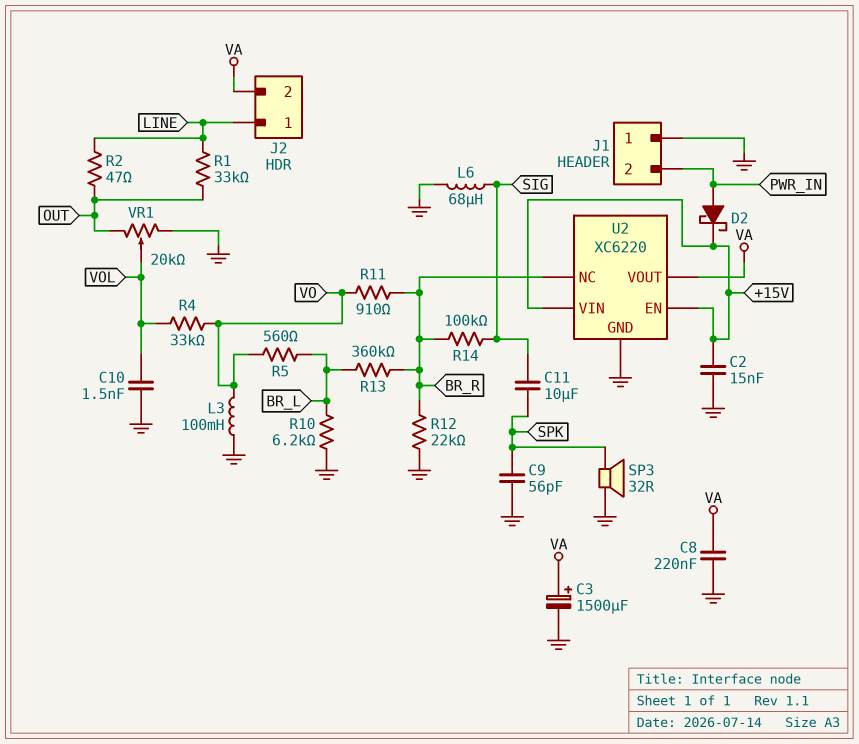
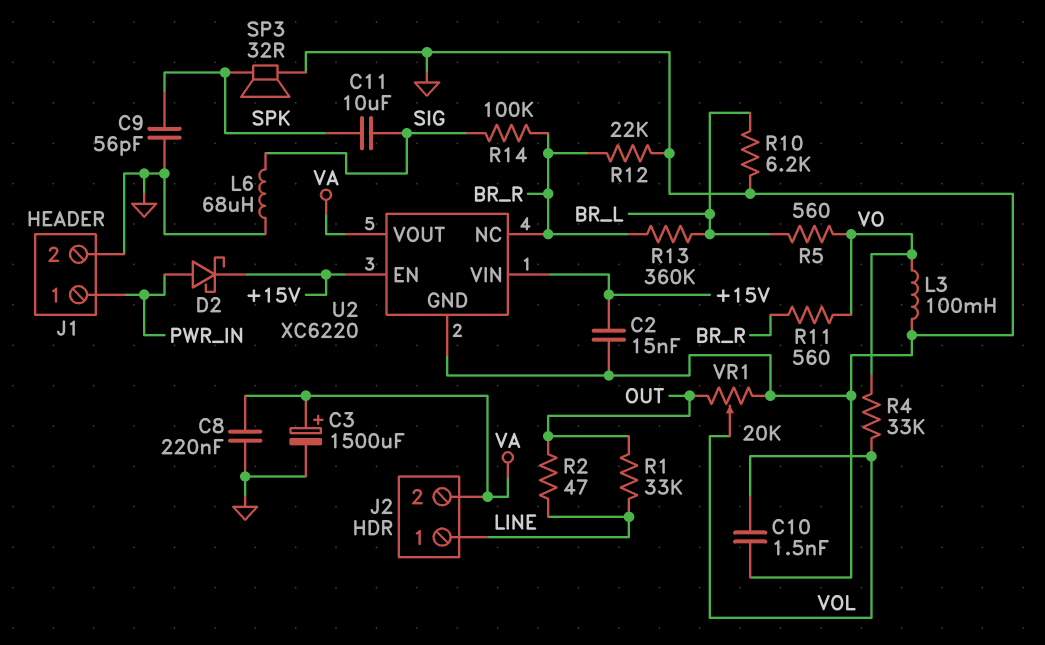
J1 pin 1: GND -> PWR_IN
J1 pin 2: PWR_IN -> GND
R11: 910 (BR_R, VO) -> 560 (BR_R, VO)

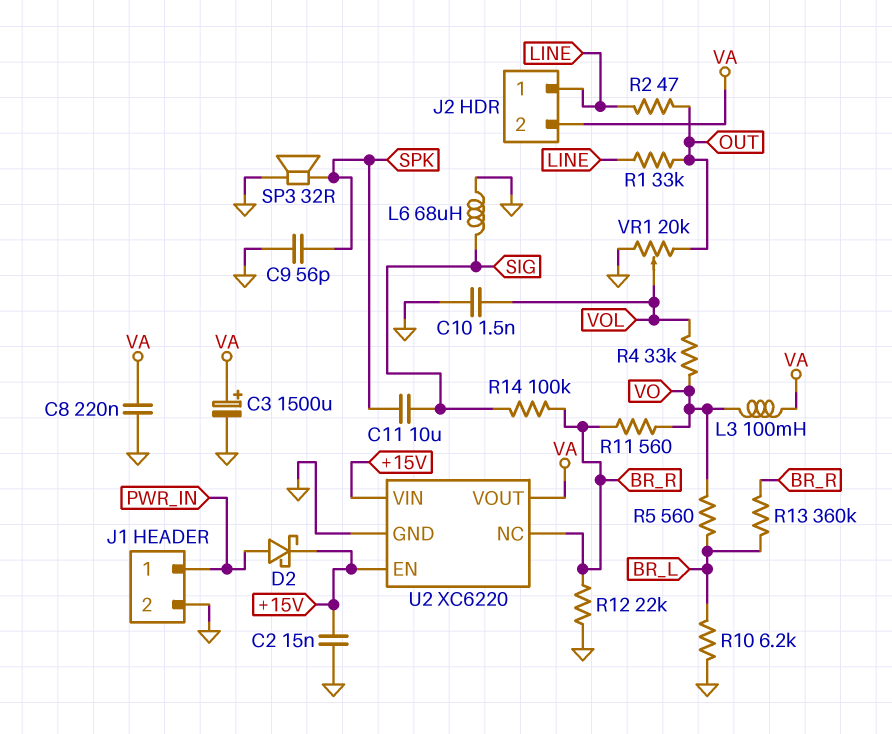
L3: 100mH (GND, VO) -> 100mH (VA, VO)

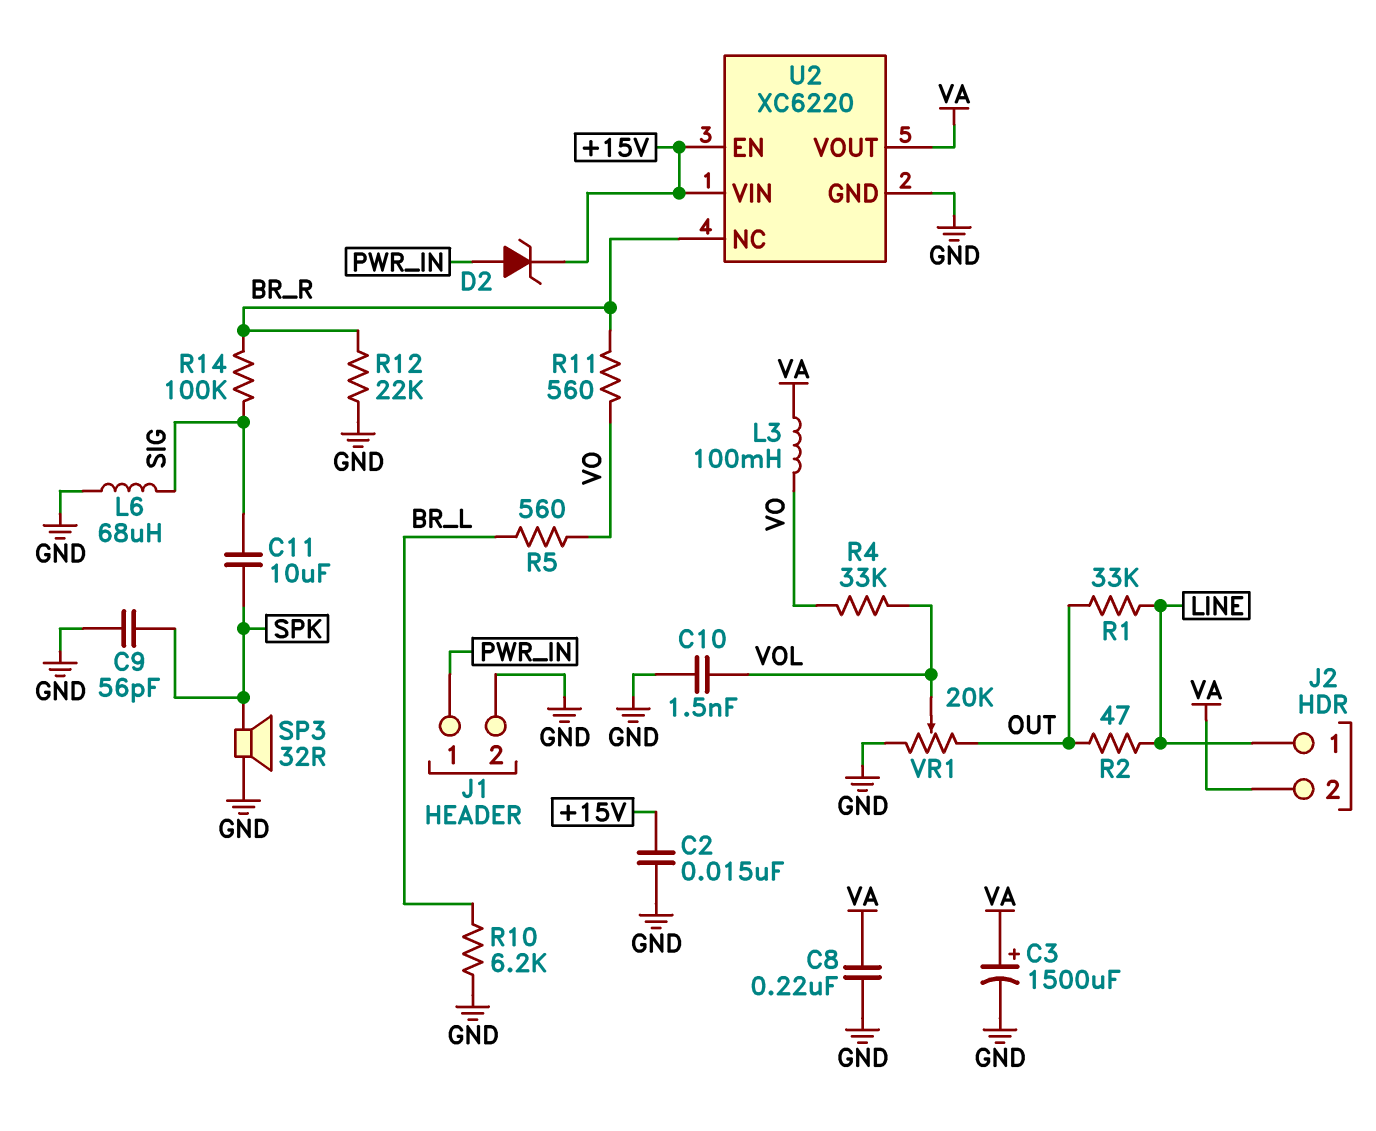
D2: schottky (A PWR_IN, K +15V) -> zener (A PWR_IN, K +15V)
R13: 360k (BR_L, BR_R) -> none

